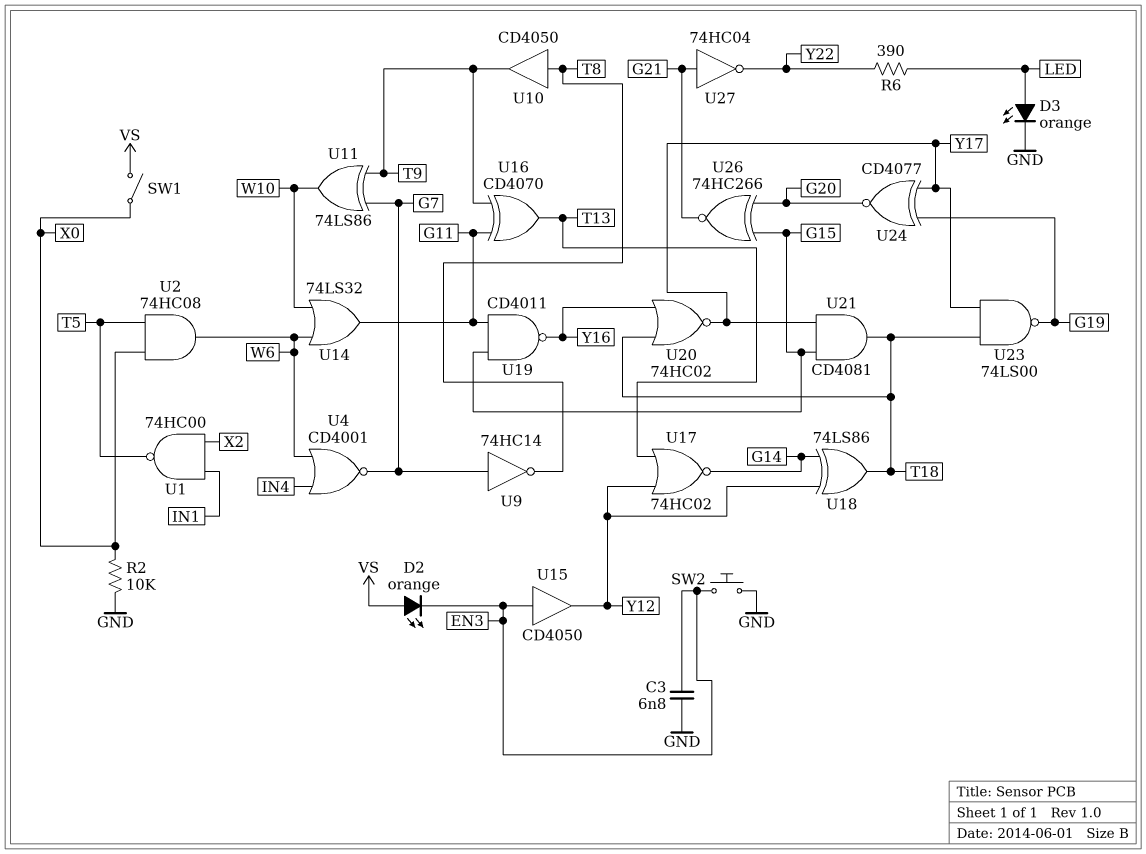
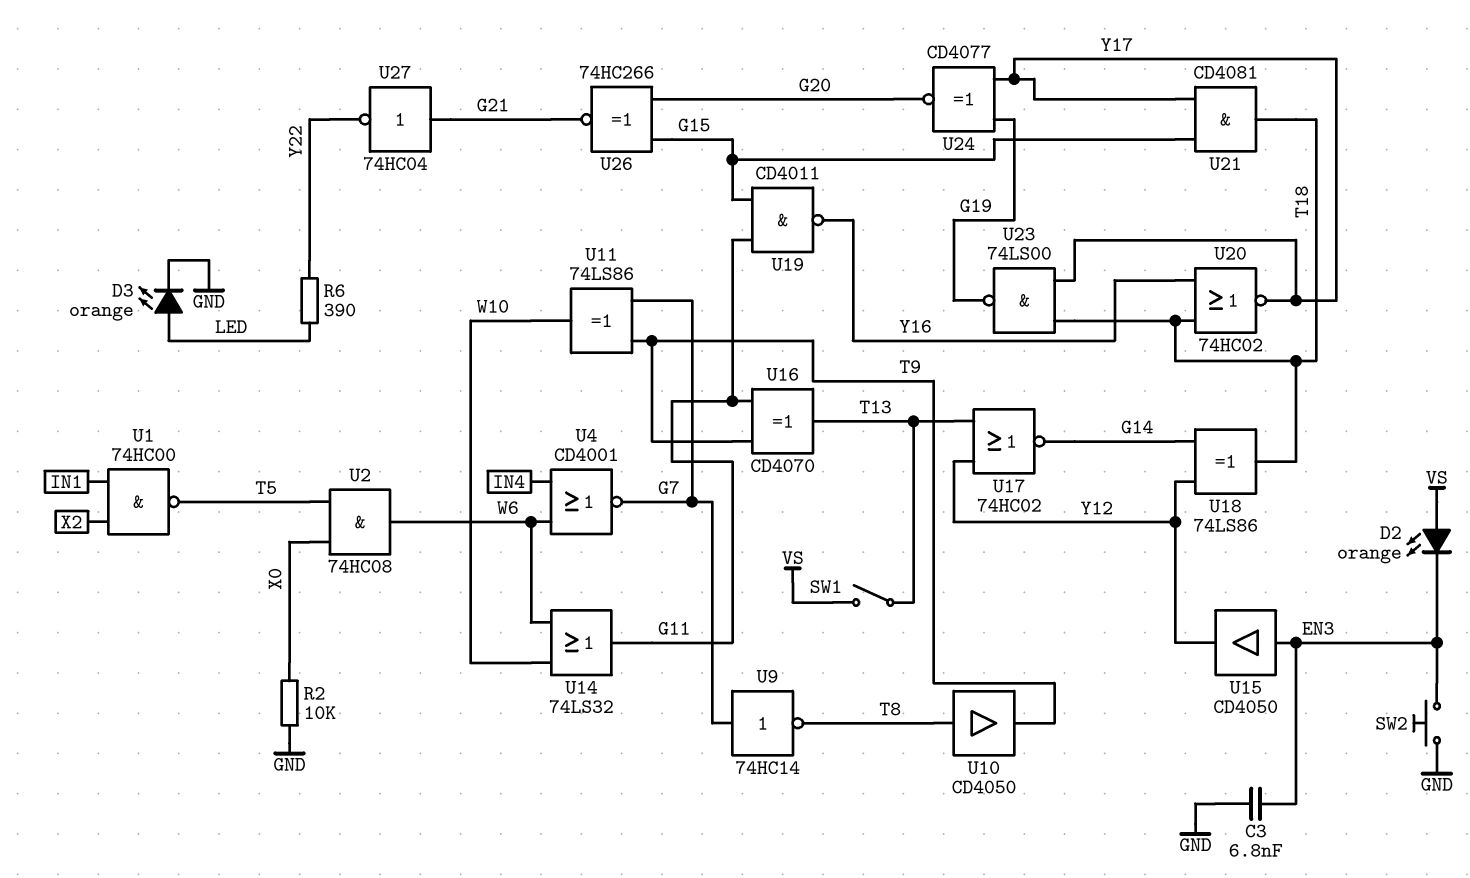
SW1: switch (VS, X0) -> switch (T13, VS)

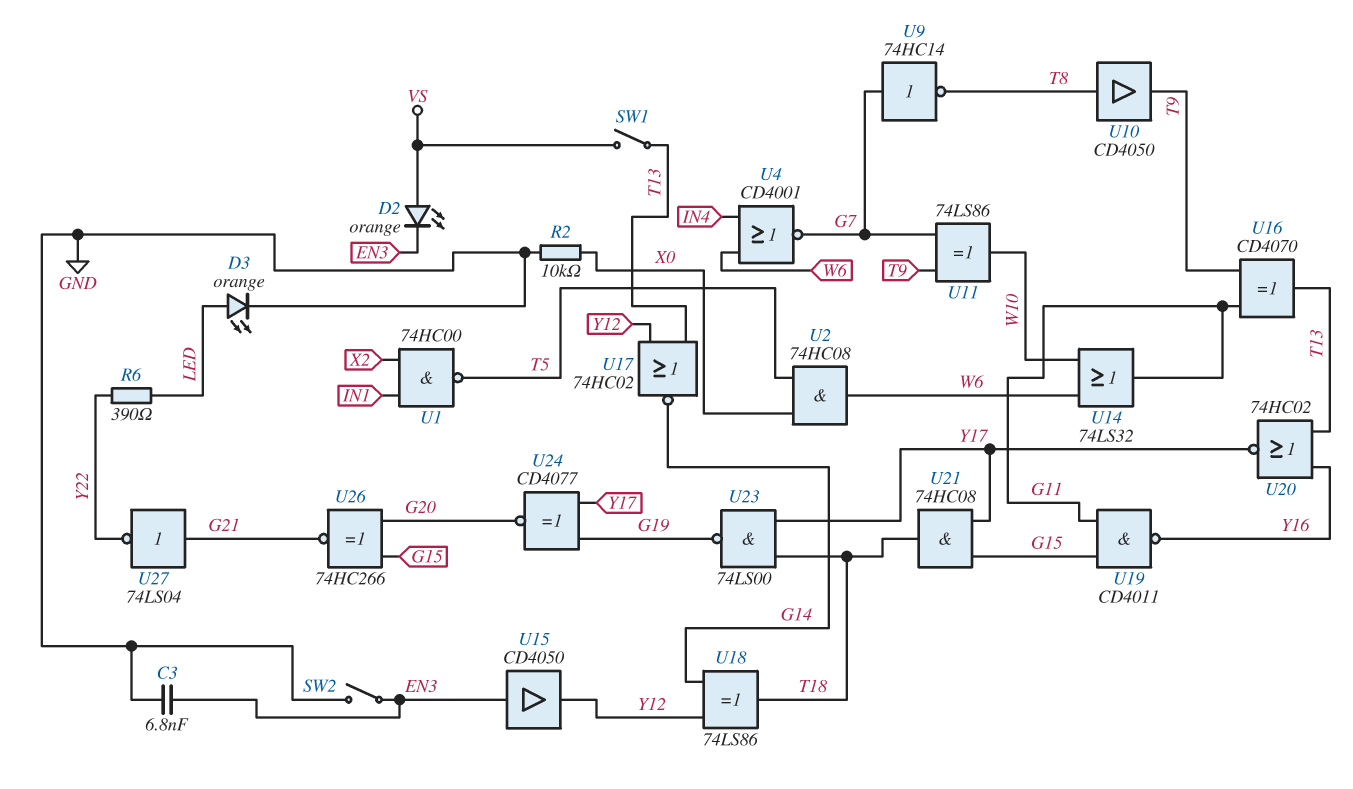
SW2: button (EN3, GND) -> switch (EN3, GND)
U20: NOR 74HC02 (in T18, in Y16, out Y17) -> NOR 74HC02 (in T13, in Y16, out Y17)
U21: AND CD4081 (in G15, in Y17, out T18) -> AND 74HC08 (in G15, in Y17, out T18)
U27: NOT 74HC04 (in G21, out Y22) -> NOT 74LS04 (in G21, out Y22)

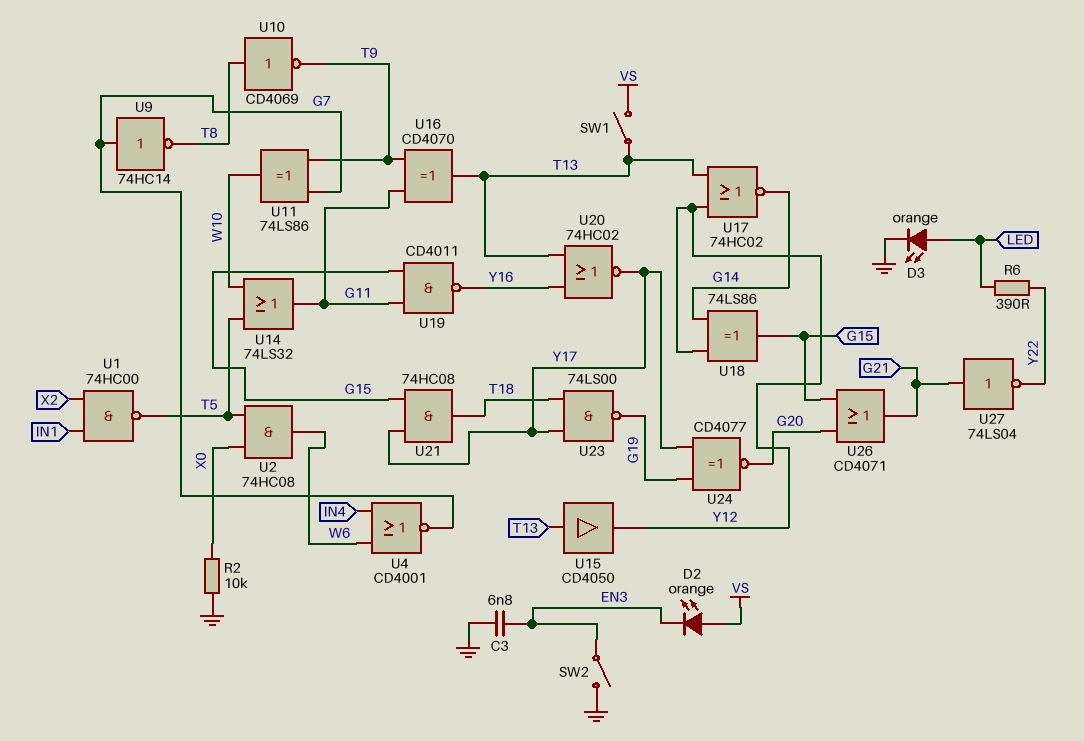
U10: buffer CD4050 (in T8, out T9) -> NOT CD4069 (in T8, out T9)
U14: OR 74LS32 (in W6, in W10, out G11) -> OR 74LS32 (in T5, in W10, out G11)
U15: buffer CD4050 (in EN3, out Y12) -> buffer CD4050 (in T13, out Y12)
U18: XOR 74LS86 (in G14, in Y12, out T18) -> XOR 74LS86 (in G14, in Y12, out G15)
U26: XNOR 74HC266 (in G15, in G20, out G21) -> OR CD4071 (in G15, in G20, out G21)

